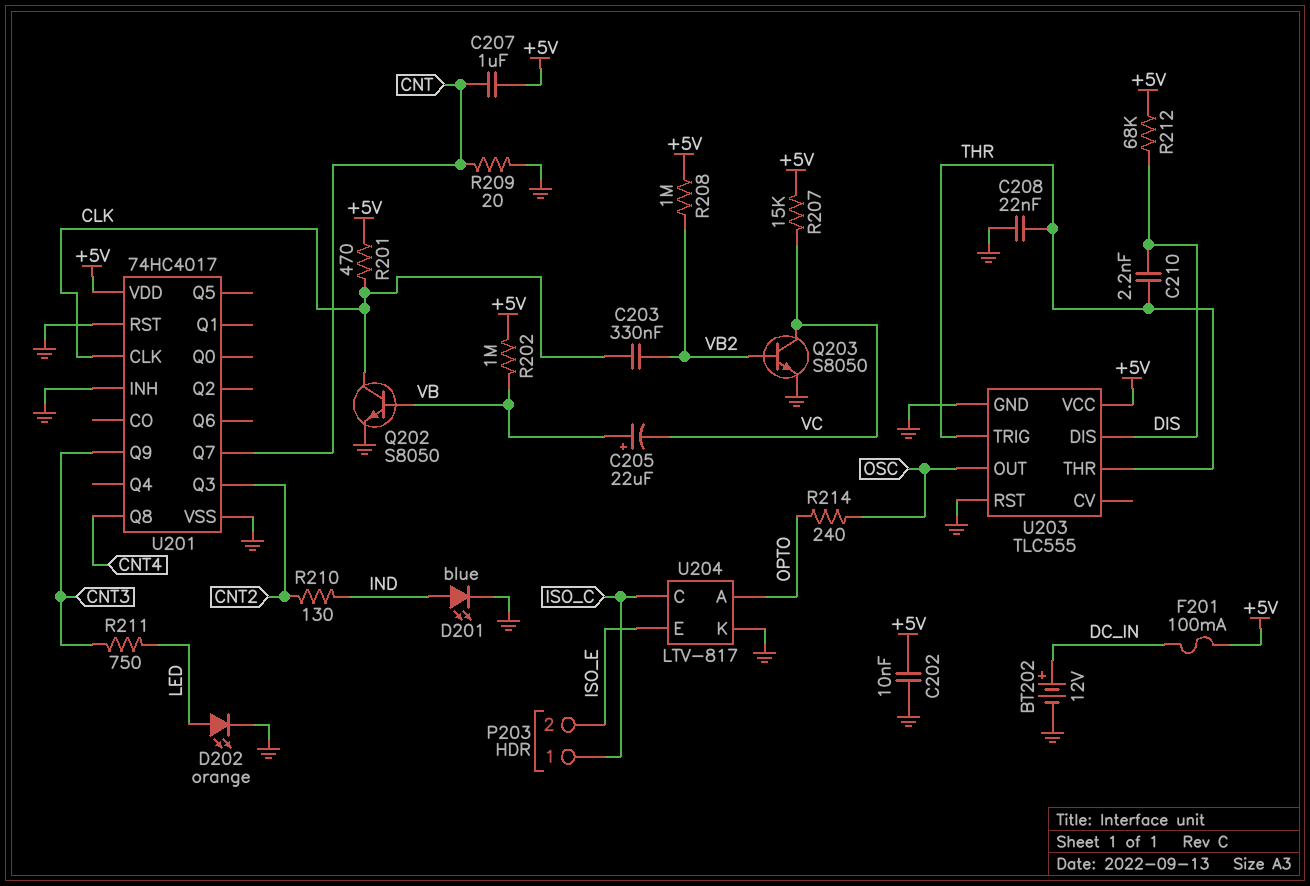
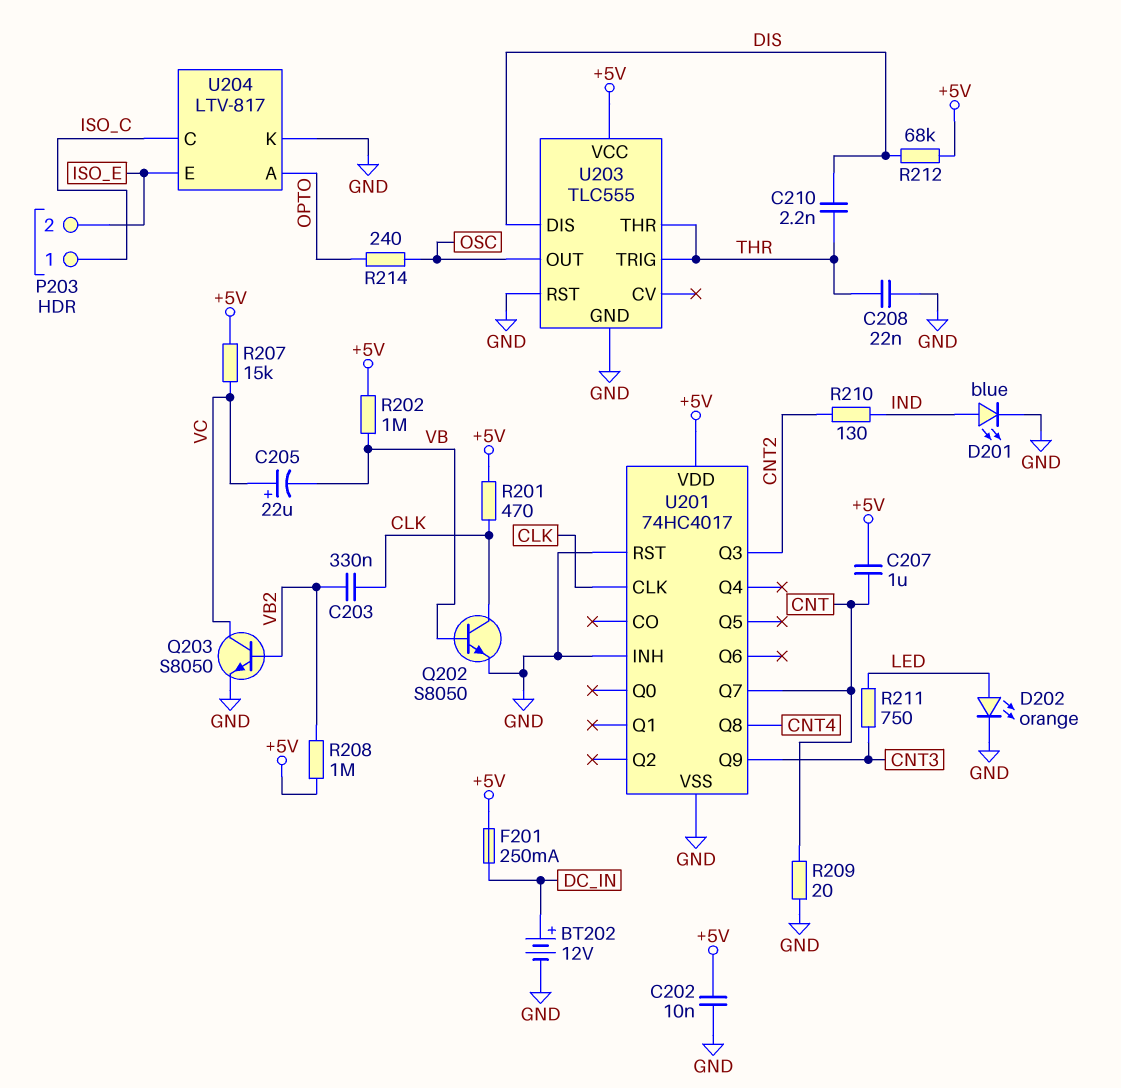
C205: 22uF (plus VB, minus VC) -> 22uF (plus VC, minus VB)
F201: 100mA (+5V, DC_IN) -> 250mA (+5V, DC_IN)

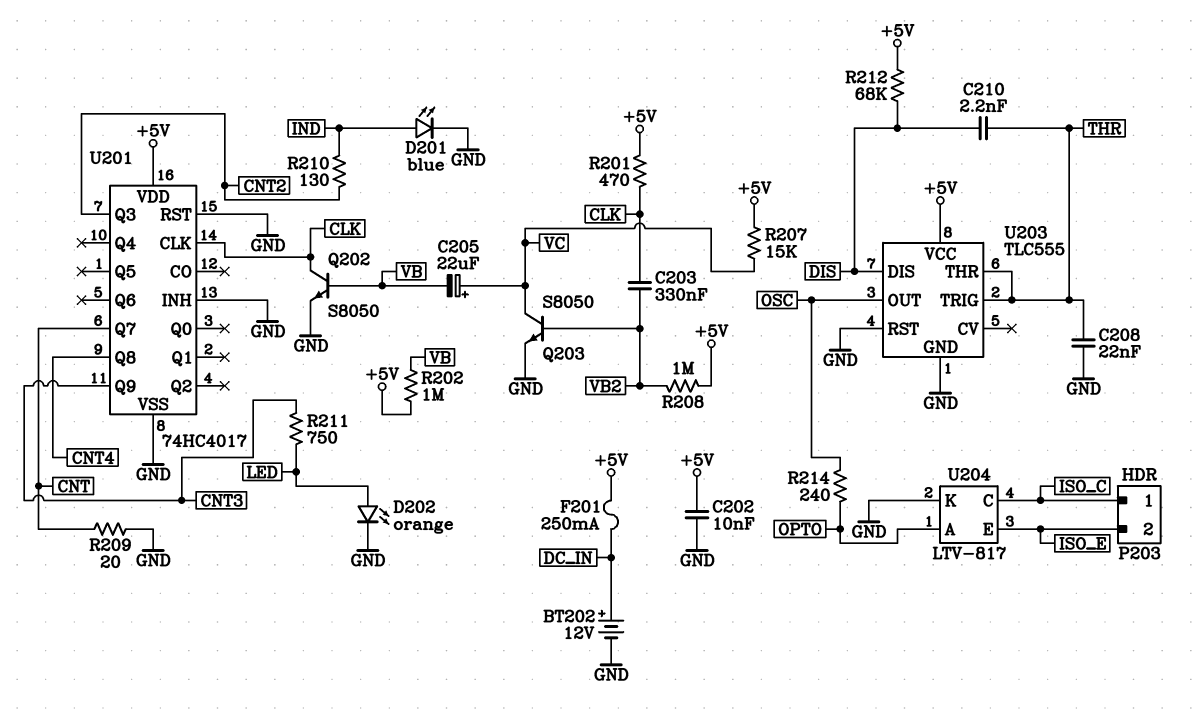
C207: 1uF (+5V, CNT) -> none

